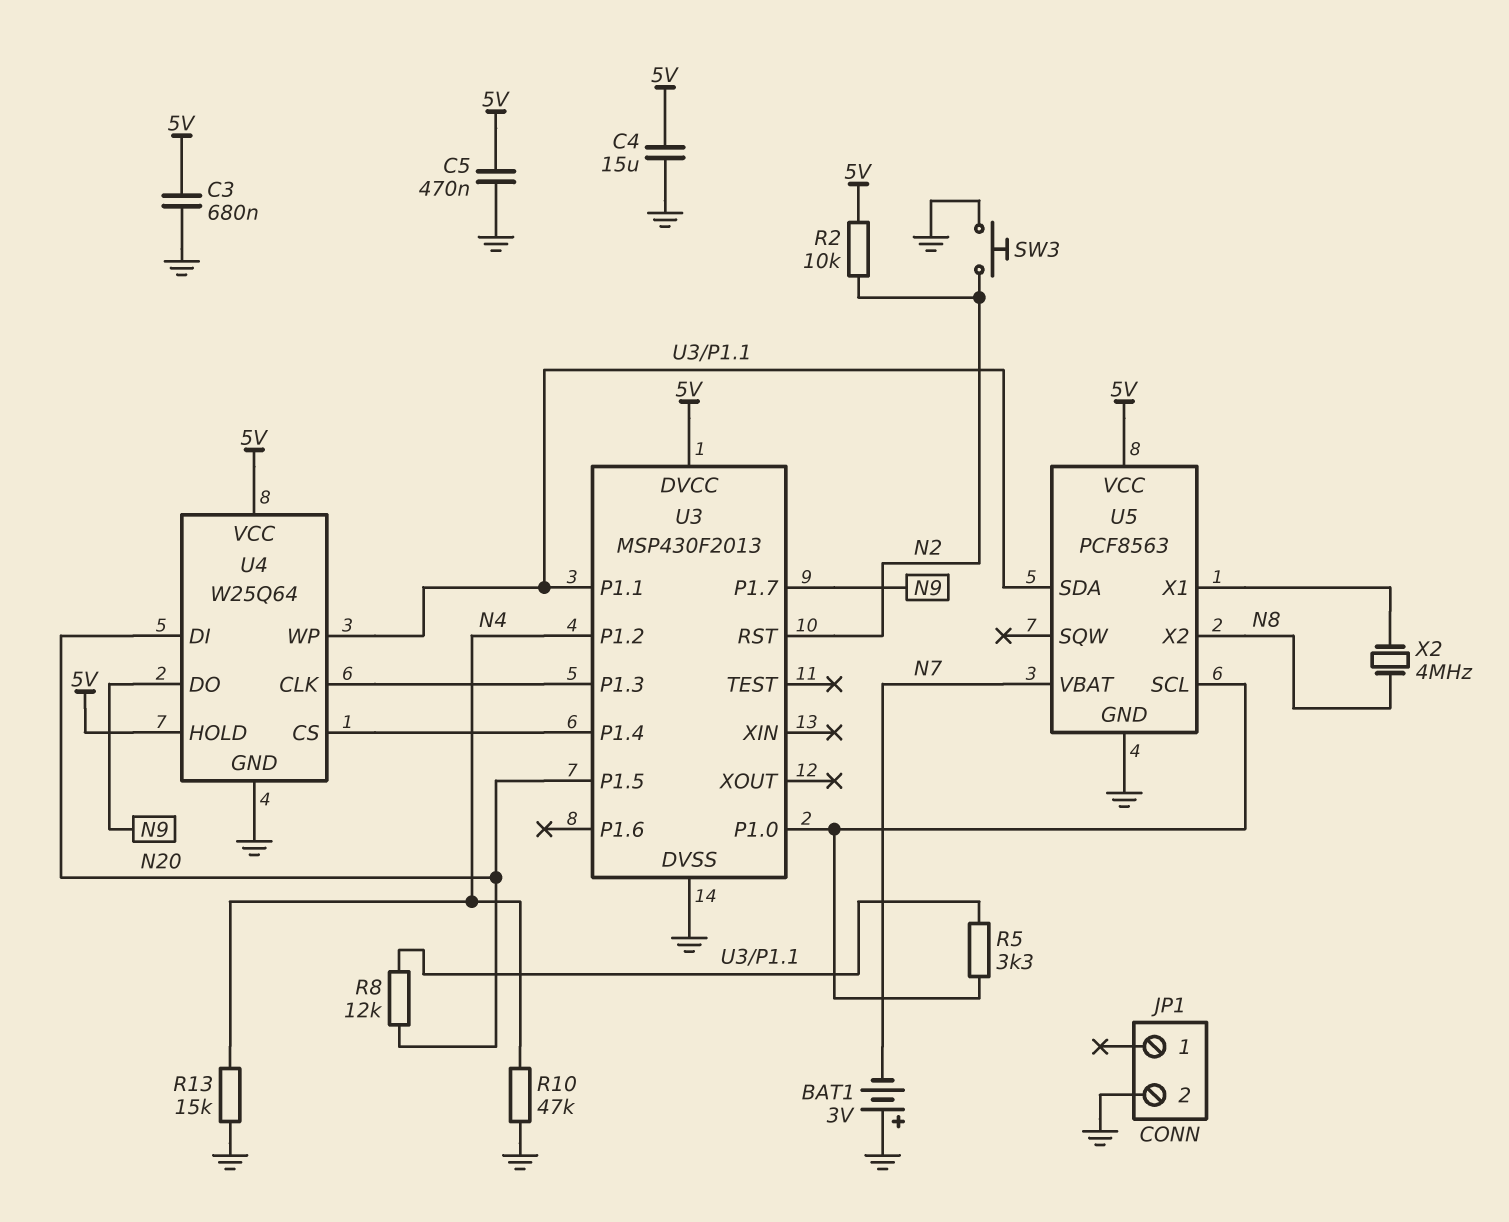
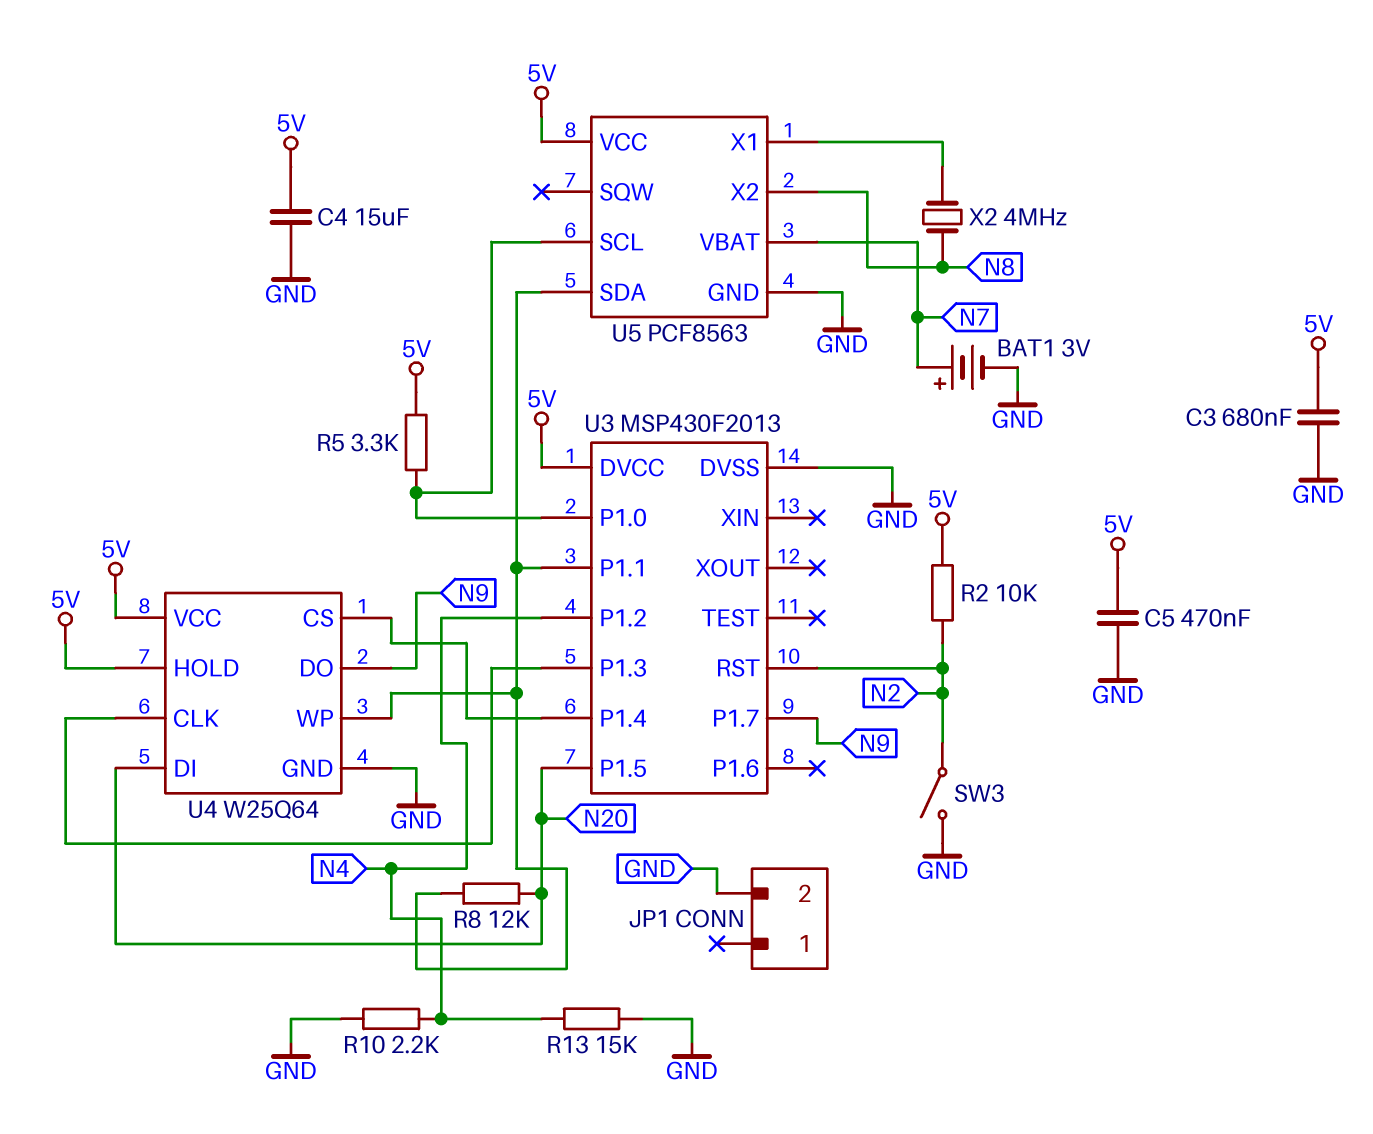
BAT1: 3V (plus GND, minus N7) -> 3V (plus N7, minus GND)
R5: 3.3k (U3/P1.0, U3/P1.1) -> 3.3k (5V, U3/P1.0)
R10: 47k (GND, N4) -> 2.2k (GND, N4)
SW3: button (GND, N2) -> switch (GND, N2)

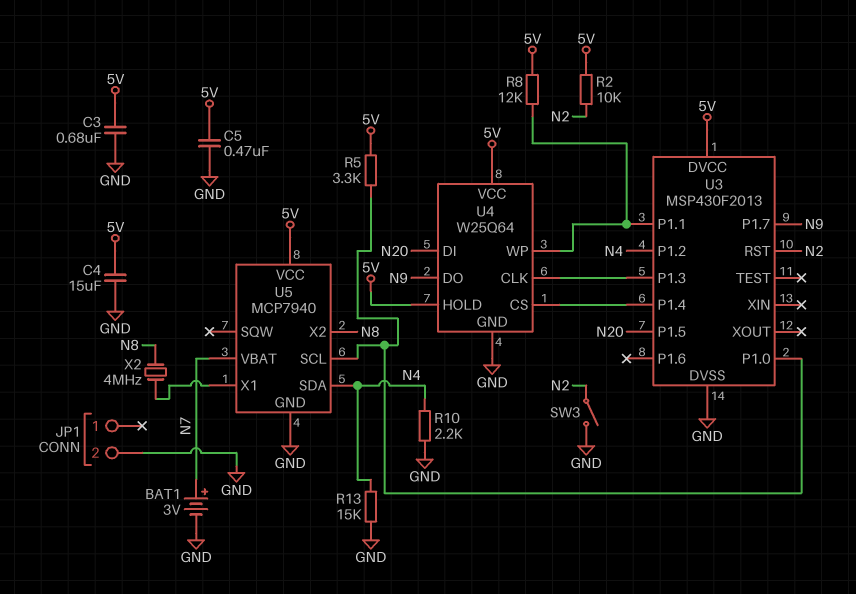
R8: 12k (N20, U3/P1.1) -> 12k (5V, U3/P1.1)
U5: PCF8563 -> MCP7940
U5 pin SDA: U3/P1.1 -> N4

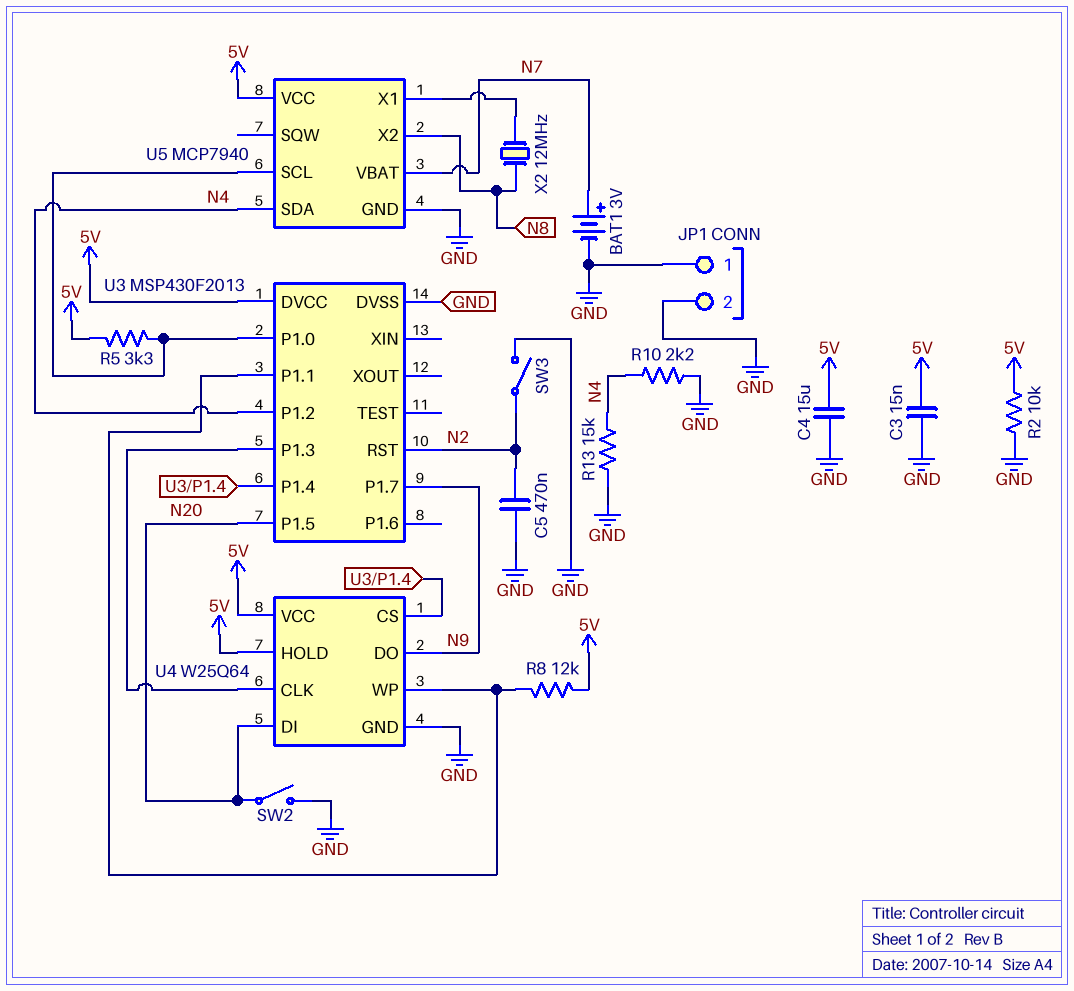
C3: 680nF (5V, GND) -> 15nF (5V, GND)
C5: 470nF (5V, GND) -> 470nF (GND, N2)
JP1 pin 1: none -> GND
R2: 10k (5V, N2) -> 10k (5V, GND)
SW2: none -> switch (GND, N20)
X2: 4MHz (N8, U5/X1) -> 12MHz (N8, U5/X1)

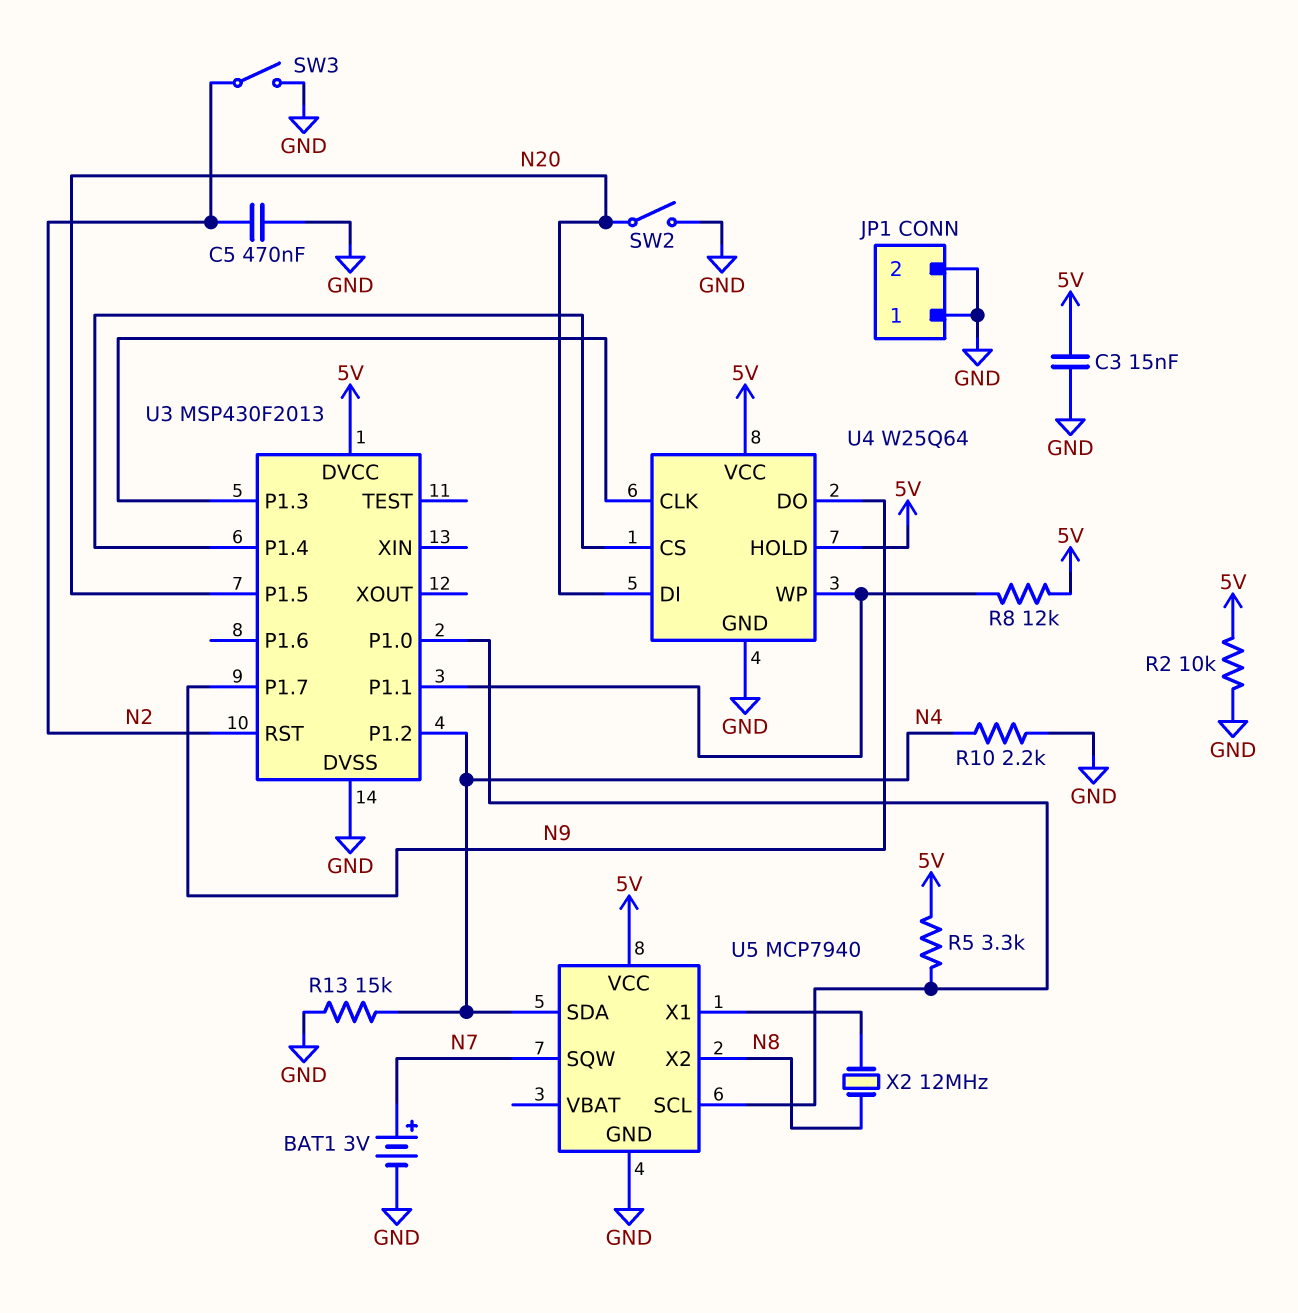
C4: 15uF (5V, GND) -> none
U5 pin SQW: none -> N7
U5 pin VBAT: N7 -> none

